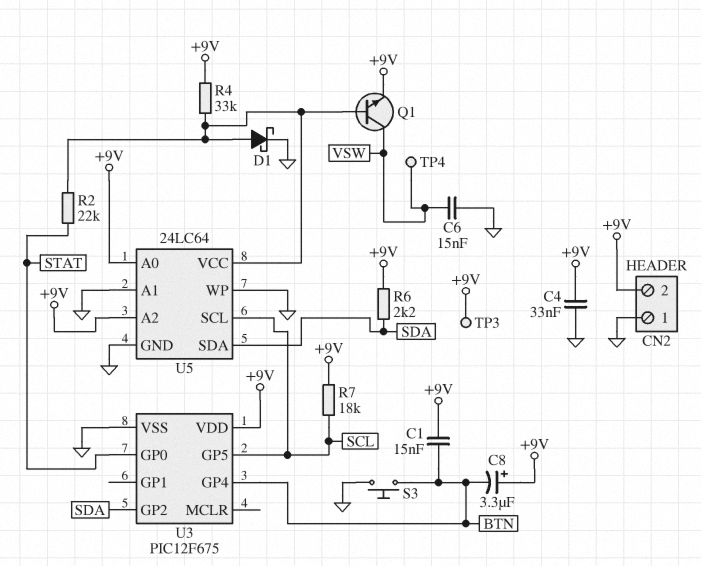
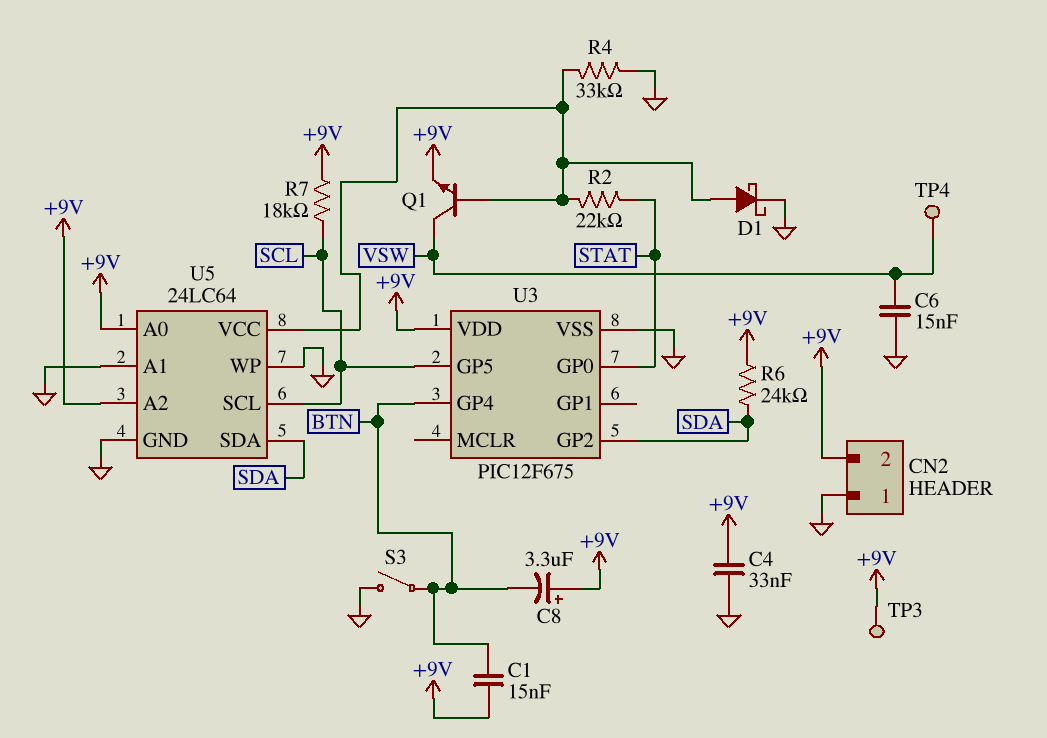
R4: 33k (+9V, U5/VCC) -> 33k (GND, U5/VCC)
R6: 2.2k (+9V, SDA) -> 24k (+9V, SDA)
S3: button (BTN, GND) -> switch (BTN, GND)

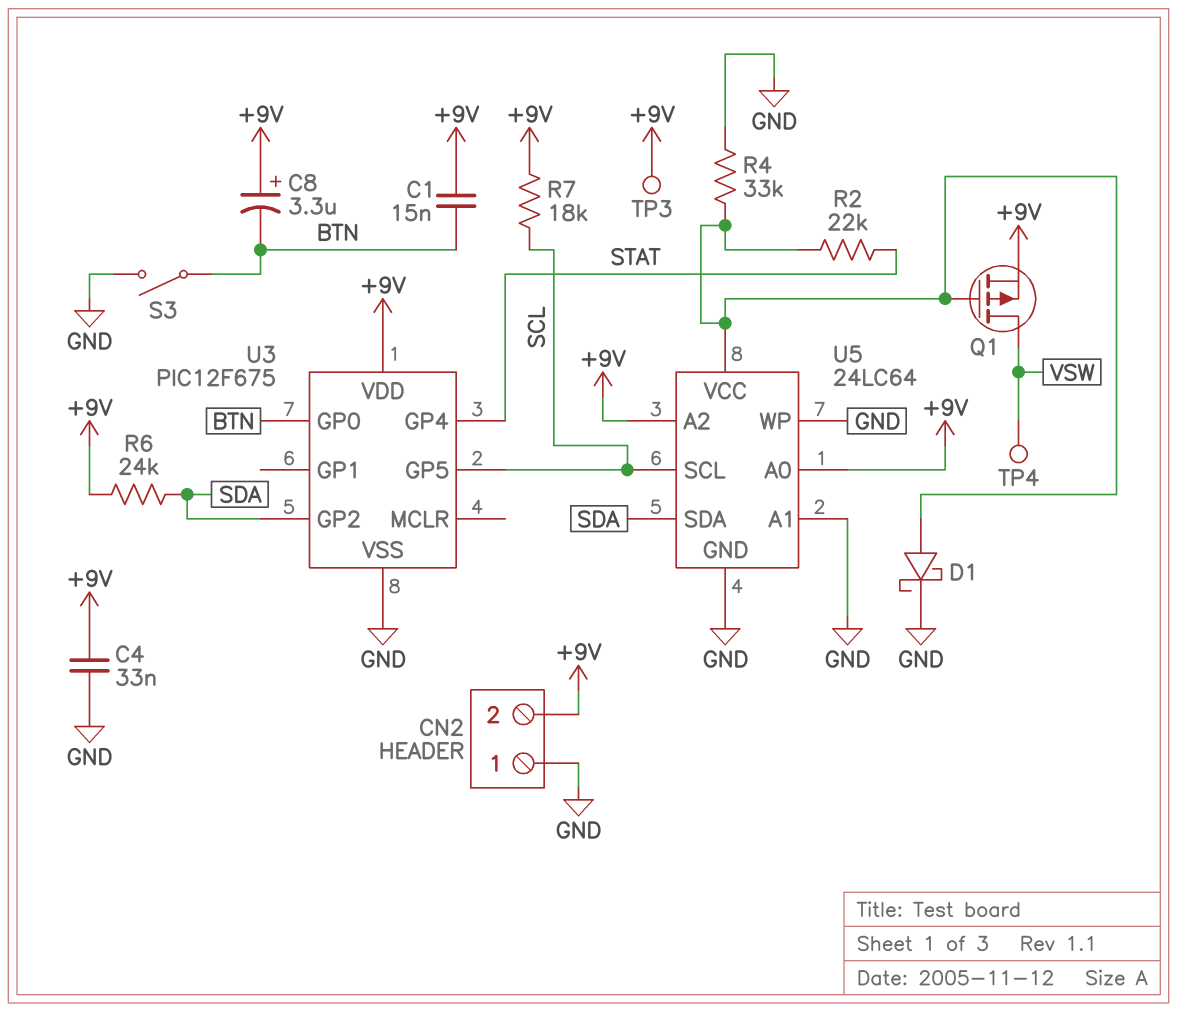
C6: 15nF (GND, VSW) -> none
Q1: NPN (B U5/VCC, C VSW, E +9V) -> PMOS (G U5/VCC, D VSW, S +9V)
U3 pin GP0: STAT -> BTN
U3 pin GP4: BTN -> STAT

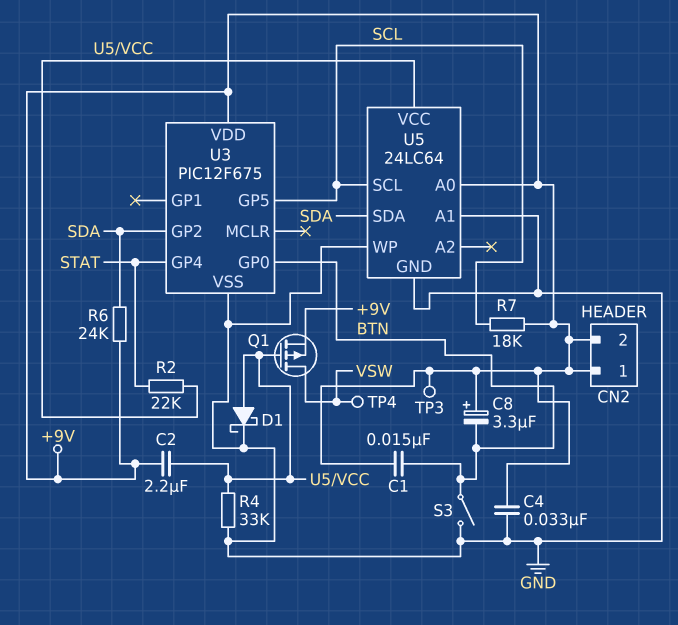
C2: none -> 2.2uF (+9V, U5/VCC)
CN2 pin 1: GND -> +9V
U5 pin A2: +9V -> none

